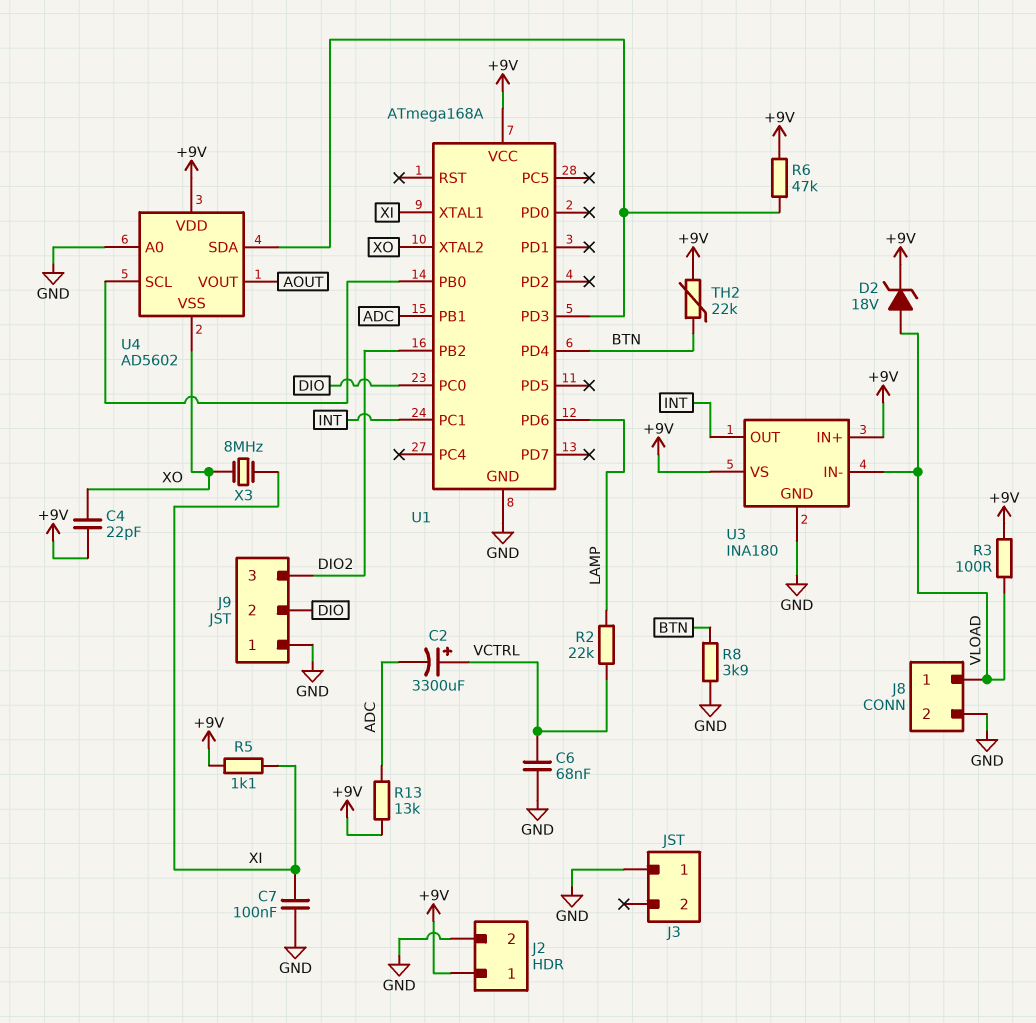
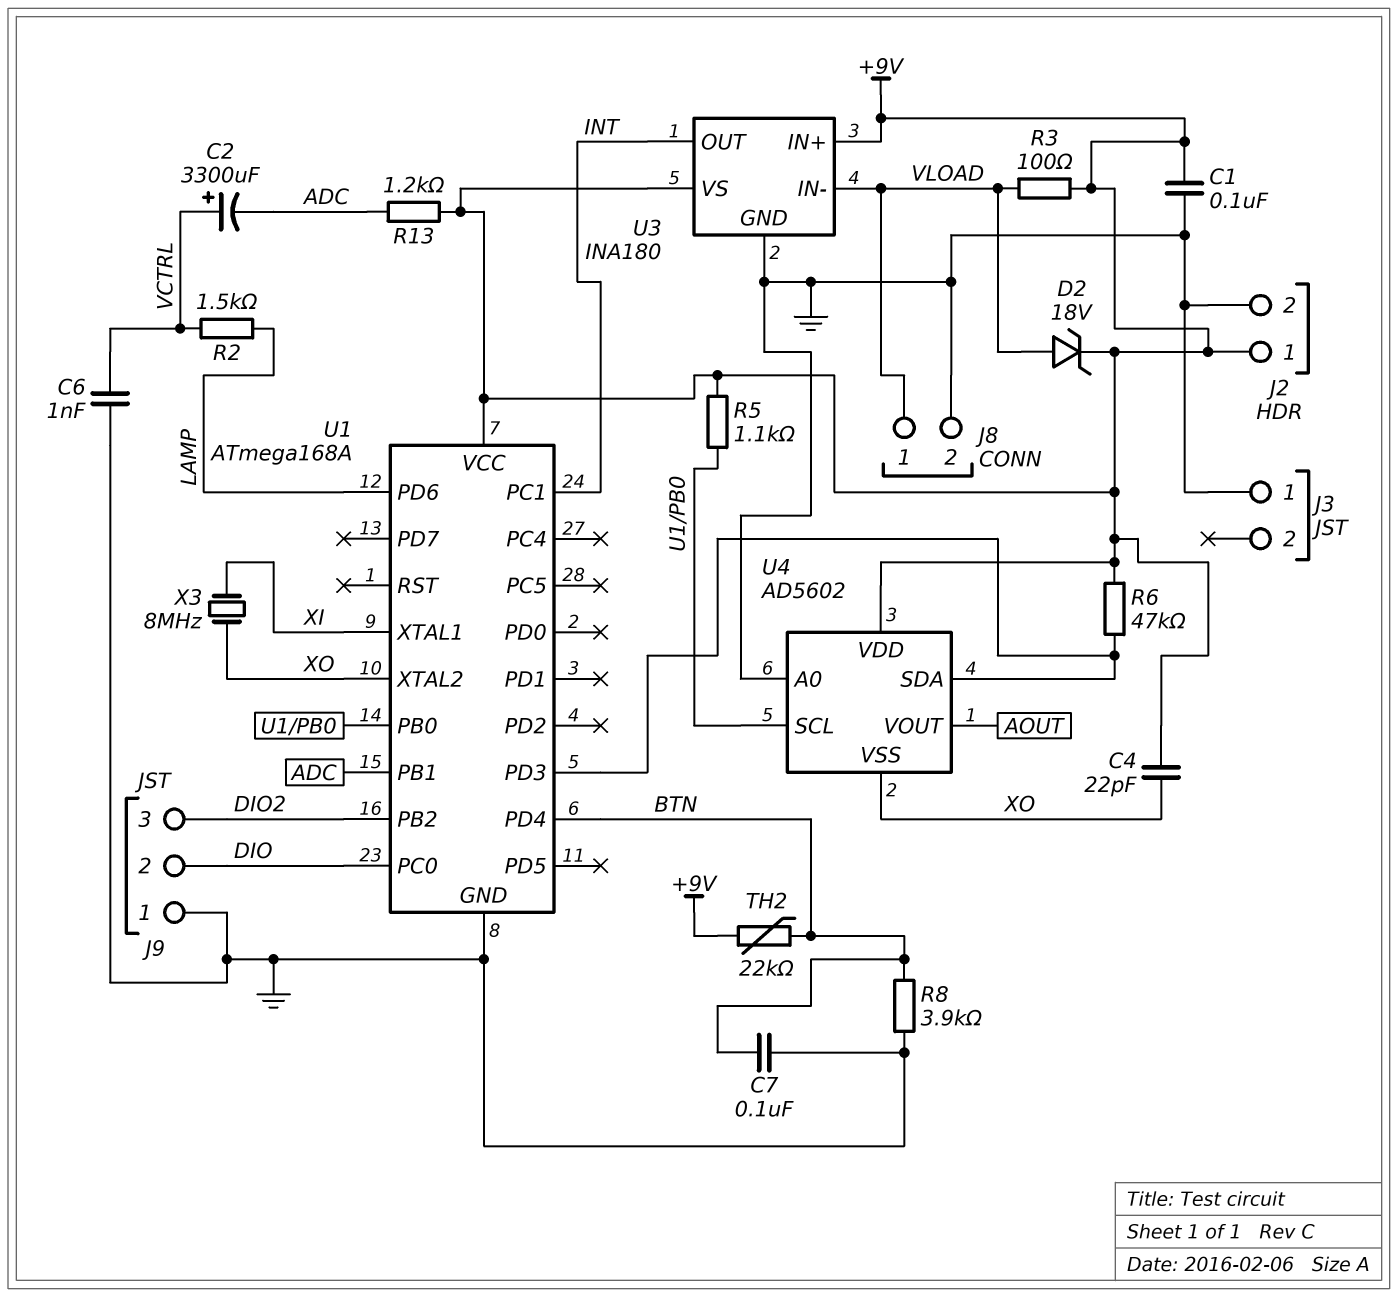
C1: none -> 100nF (+9V, GND)
C6: 68nF (GND, VCTRL) -> 1nF (GND, VCTRL)
C7: 100nF (GND, XI) -> 100nF (BTN, GND)
R2: 22k (LAMP, VCTRL) -> 1.5k (LAMP, VCTRL)
R5: 1.1k (+9V, XI) -> 1.1k (+9V, U1/PB0)
R13: 13k (+9V, ADC) -> 1.2k (+9V, ADC)

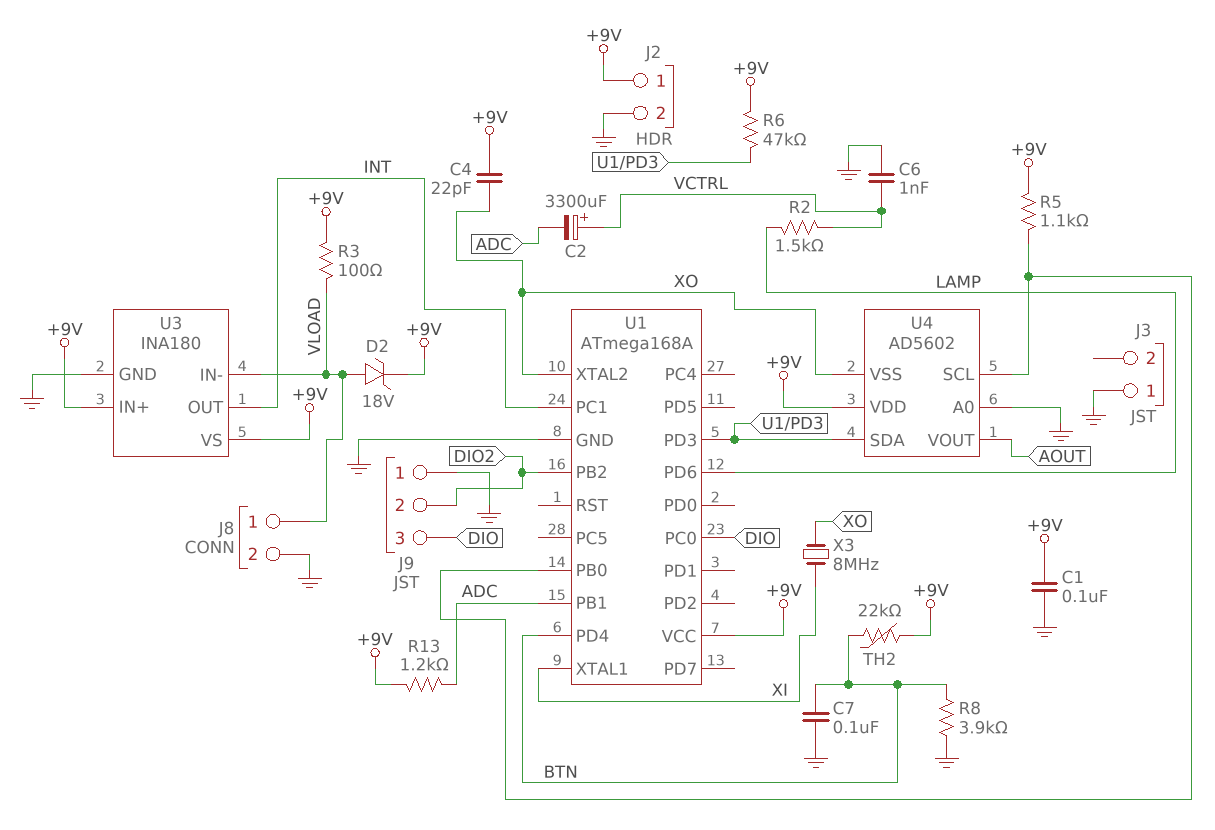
J9 pin 2: DIO -> DIO2
J9 pin 3: DIO2 -> DIO

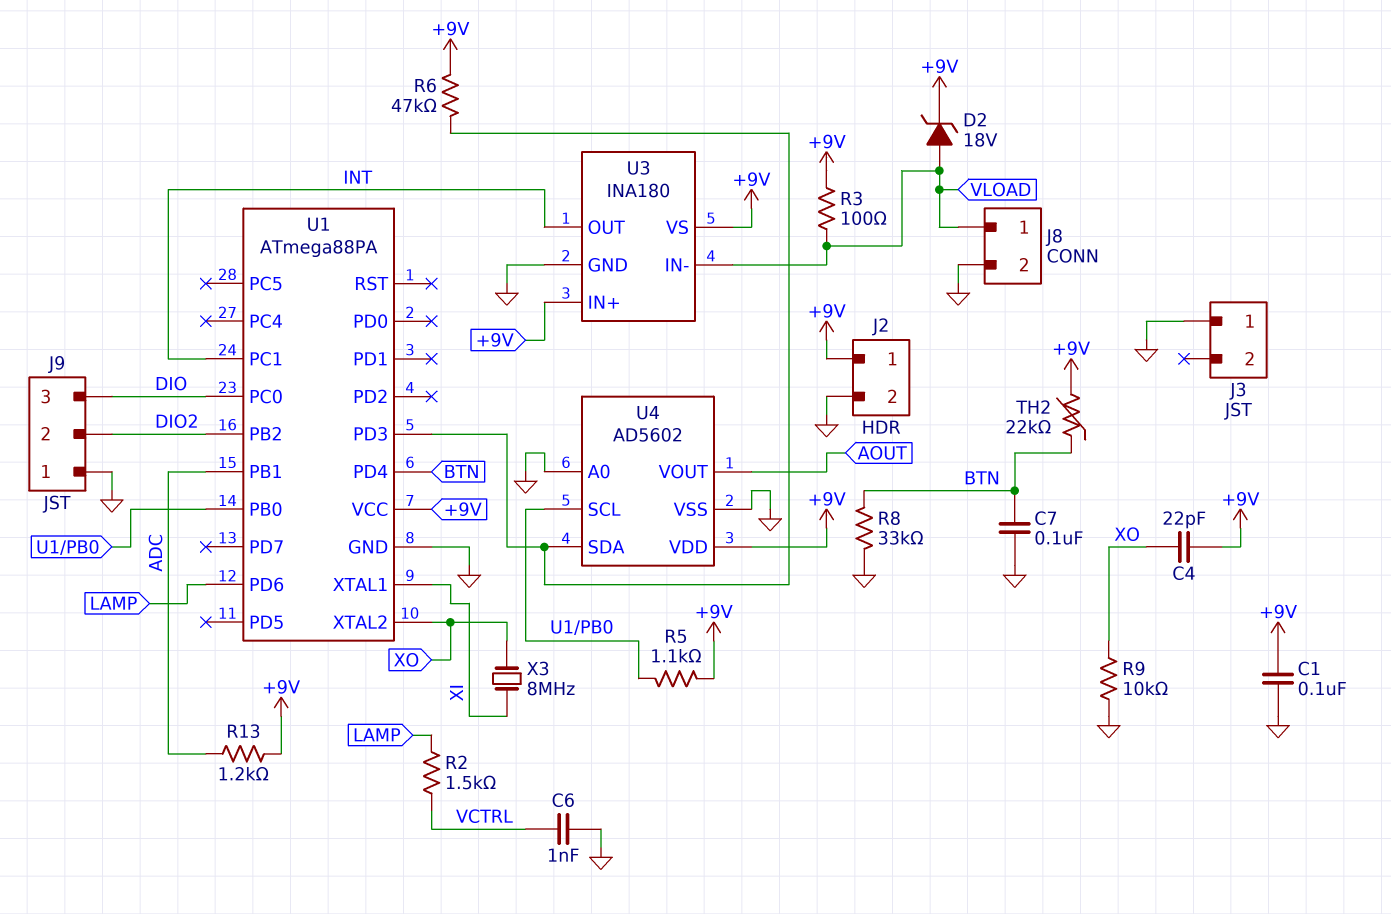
C2: 3300uF (plus VCTRL, minus ADC) -> none
R8: 3.9k (BTN, GND) -> 33k (BTN, GND)
R9: none -> 10k (GND, XO)
U1: ATmega168A -> ATmega88PA
U4 pin VSS: XO -> GND

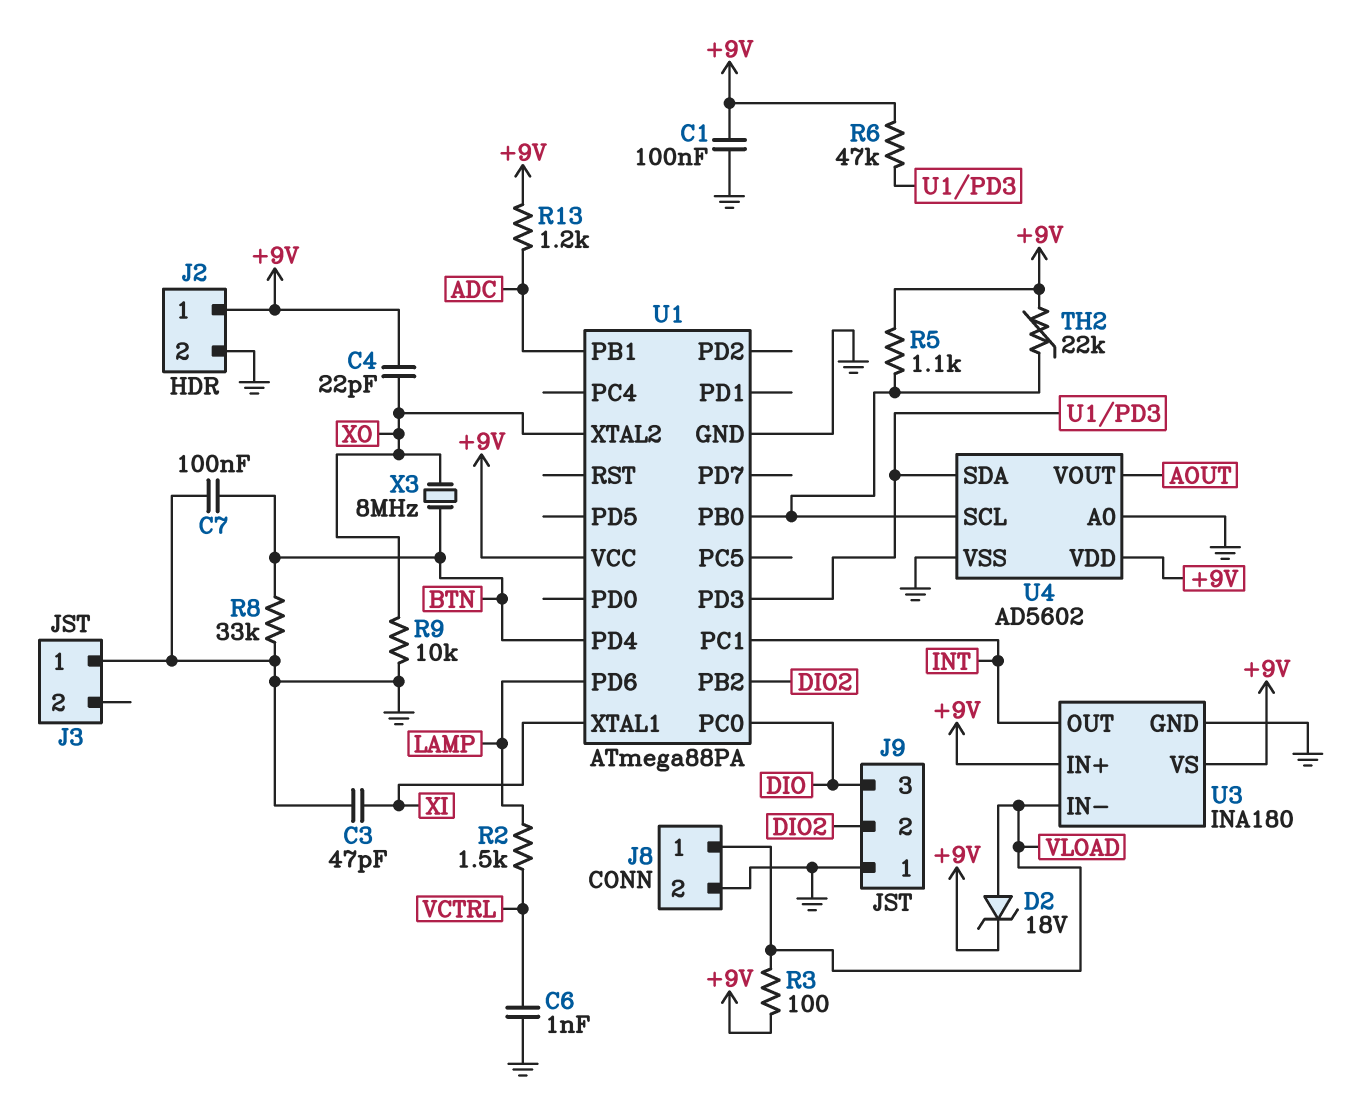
C3: none -> 47pF (GND, XI)
TH2: 22k (+9V, BTN) -> 22k (+9V, U1/PB0)
X3: 8MHz (XI, XO) -> 8MHz (BTN, XO)

